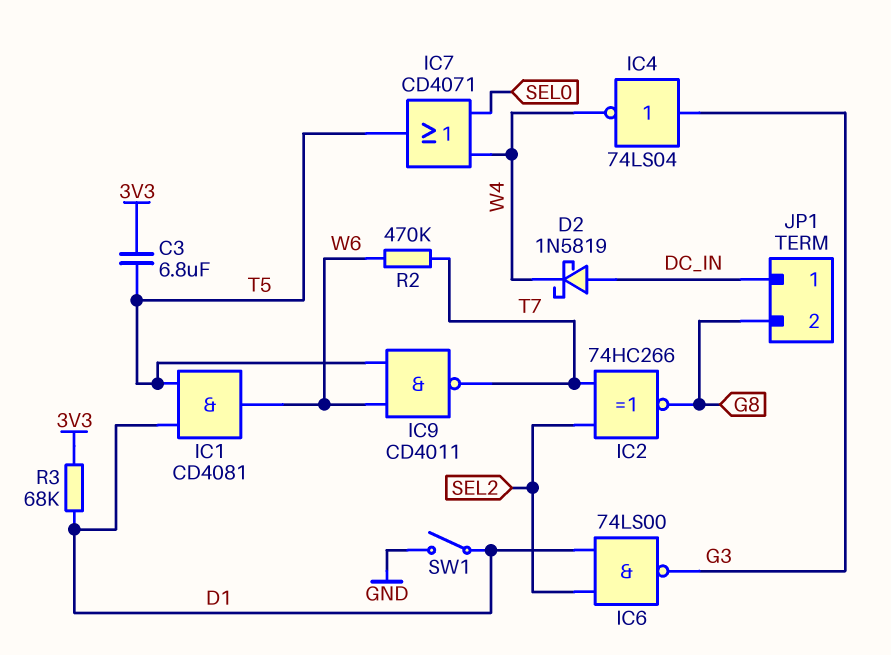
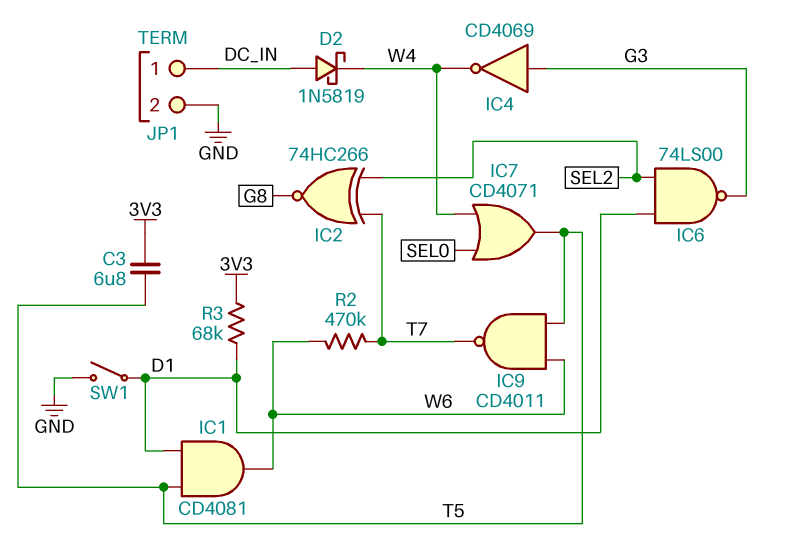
IC4: NOT 74LS04 (in G3, out W4) -> NOT CD4069 (in G3, out W4)
JP1 pin 2: G8 -> GND

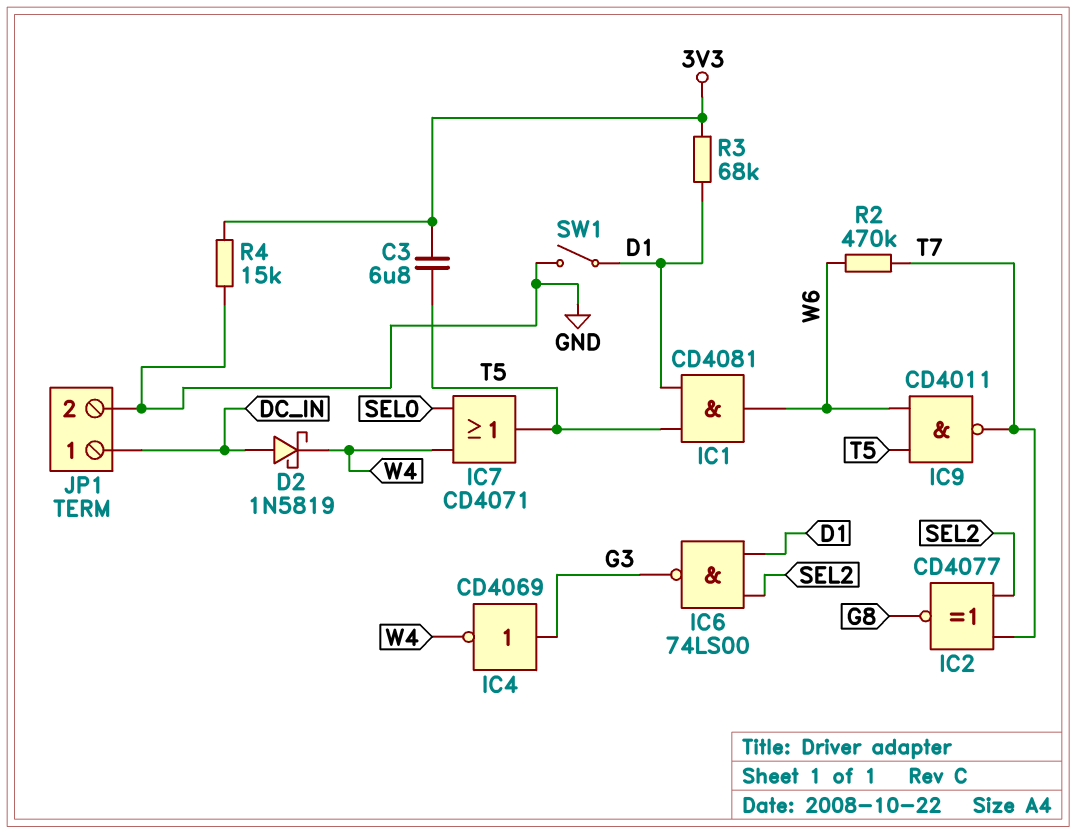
IC2: XNOR 74HC266 (in SEL2, in T7, out G8) -> XNOR CD4077 (in SEL2, in T7, out G8)
R4: none -> 15k (3V3, GND)

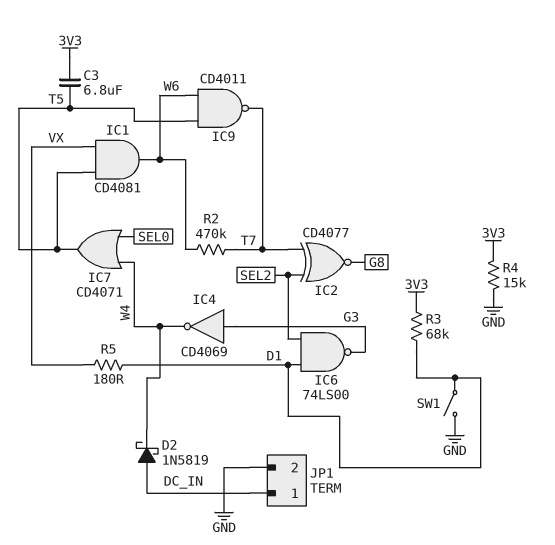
IC1: AND CD4081 (in D1, in T5, out W6) -> AND CD4081 (in T5, in VX, out W6)
R5: none -> 180 (D1, VX)

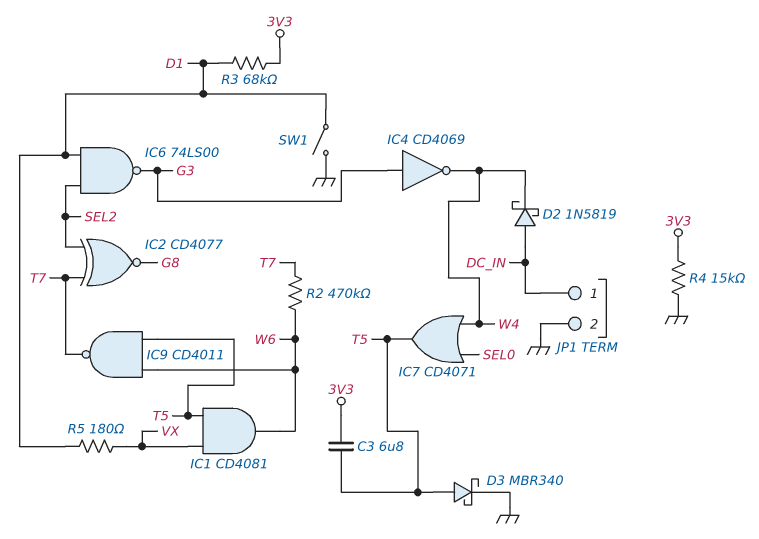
D3: none -> schottky MBR340 (A T5, K GND)

